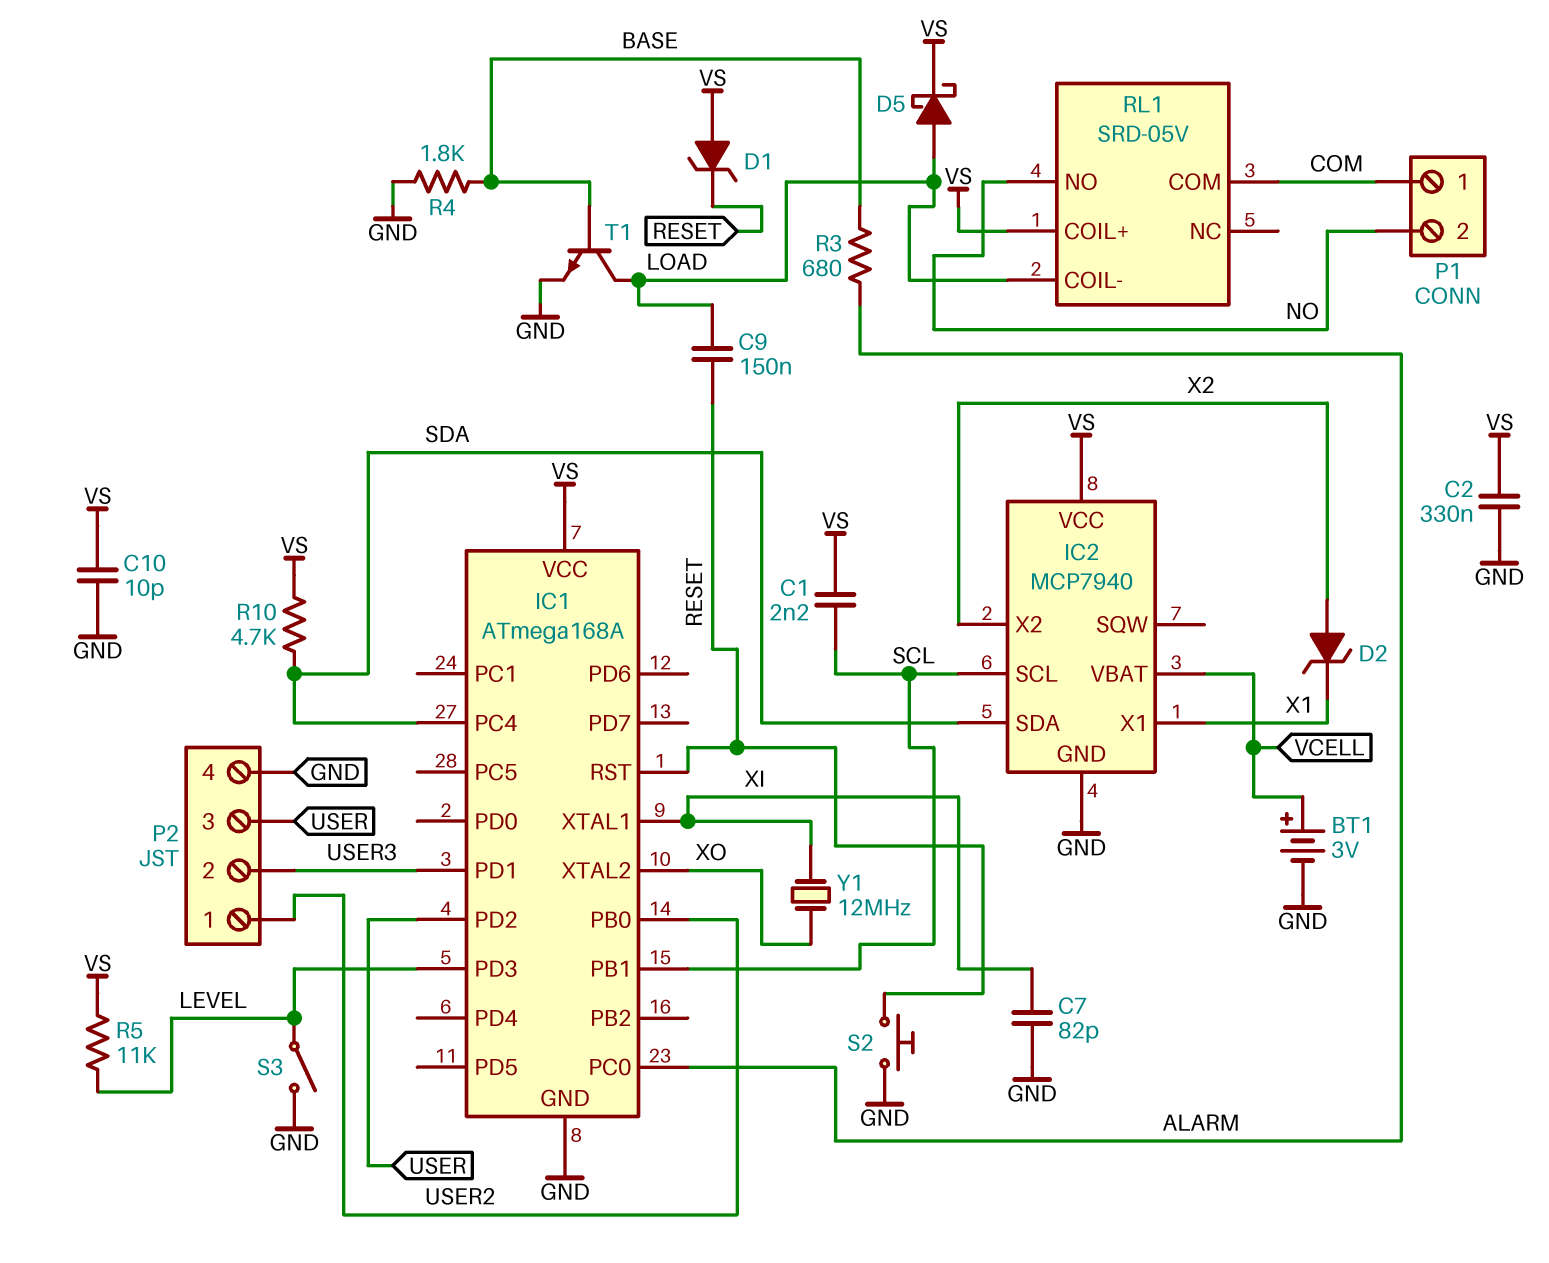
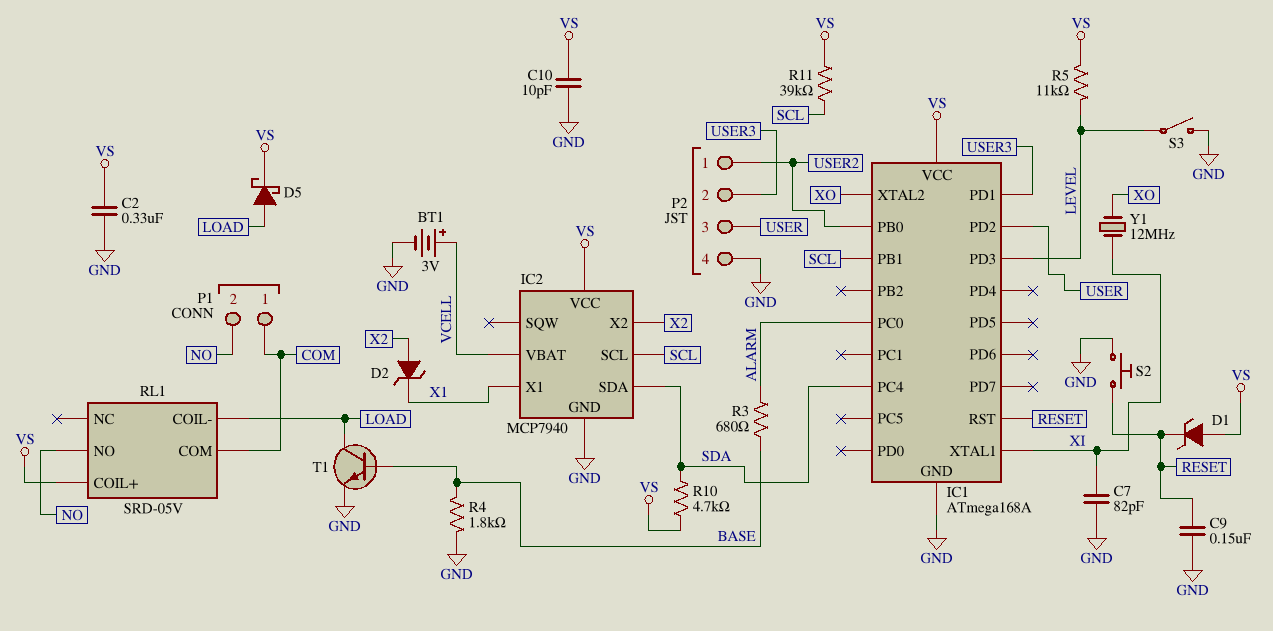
C1: 2.2nF (SCL, VS) -> none
C9: 150nF (LOAD, RESET) -> 150nF (GND, RESET)
R11: none -> 39k (SCL, VS)

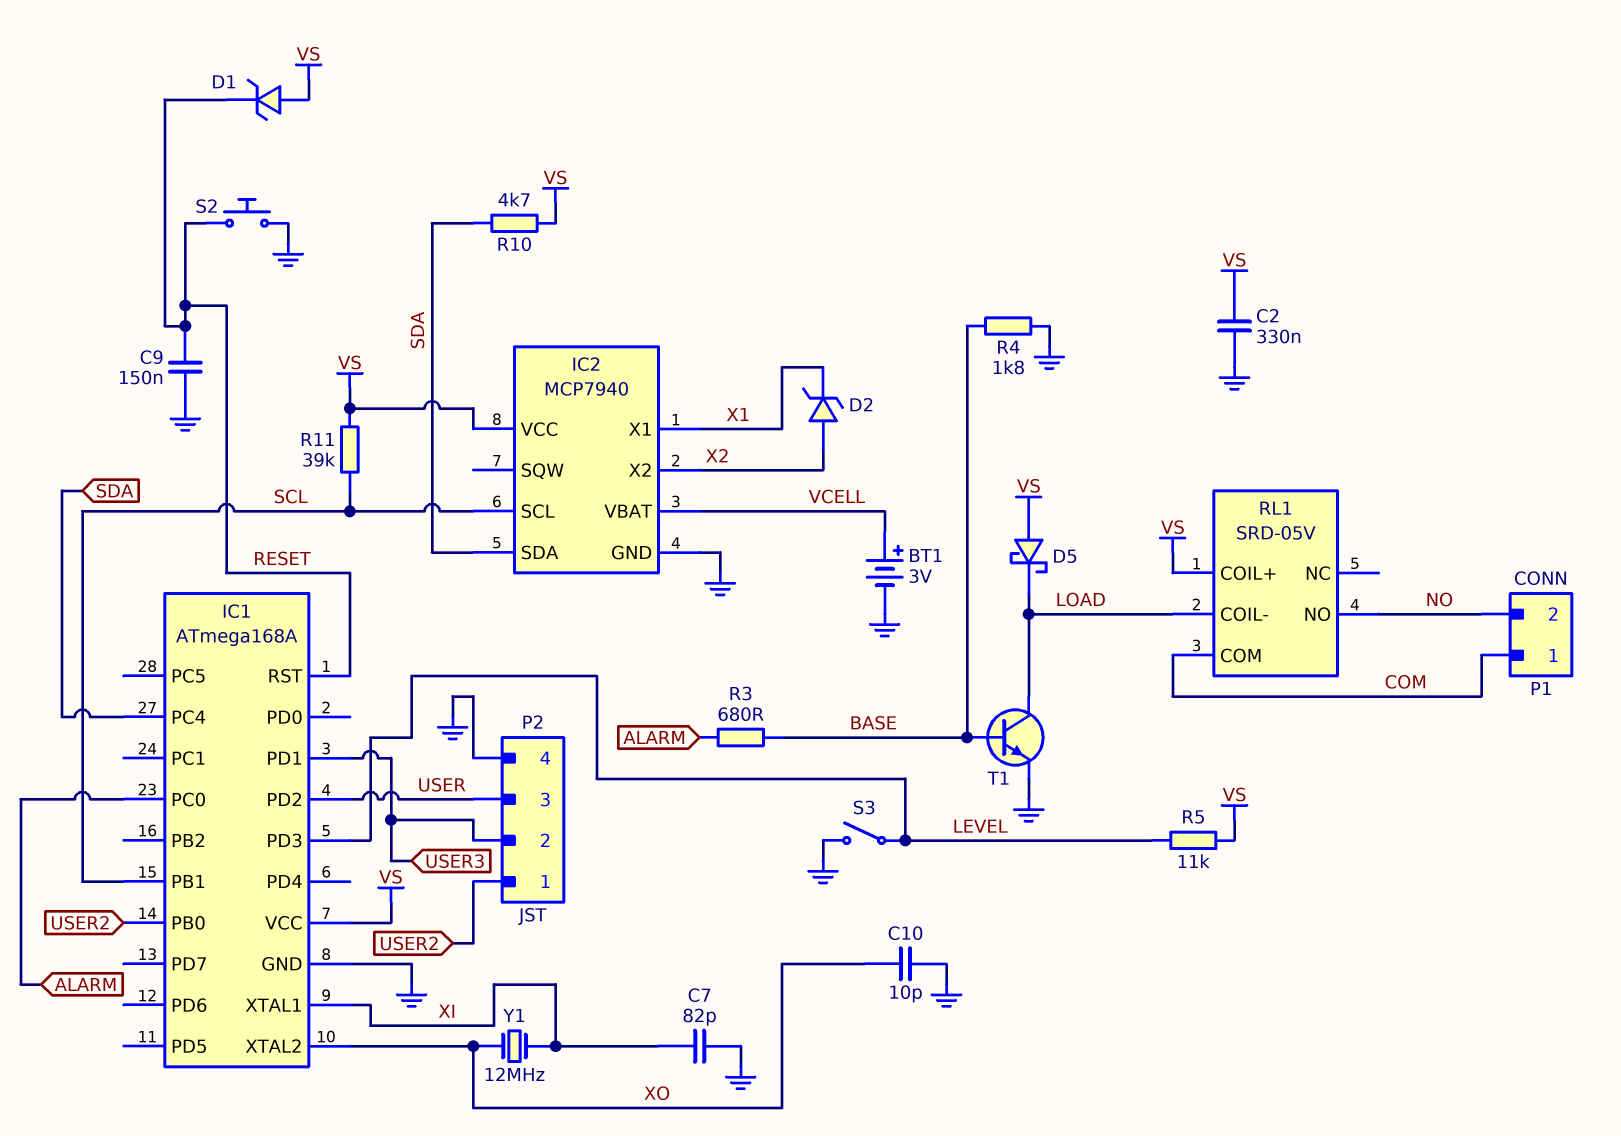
C10: 10pF (GND, VS) -> 10pF (GND, XO)
D5: schottky (A LOAD, K VS) -> schottky (A VS, K LOAD)

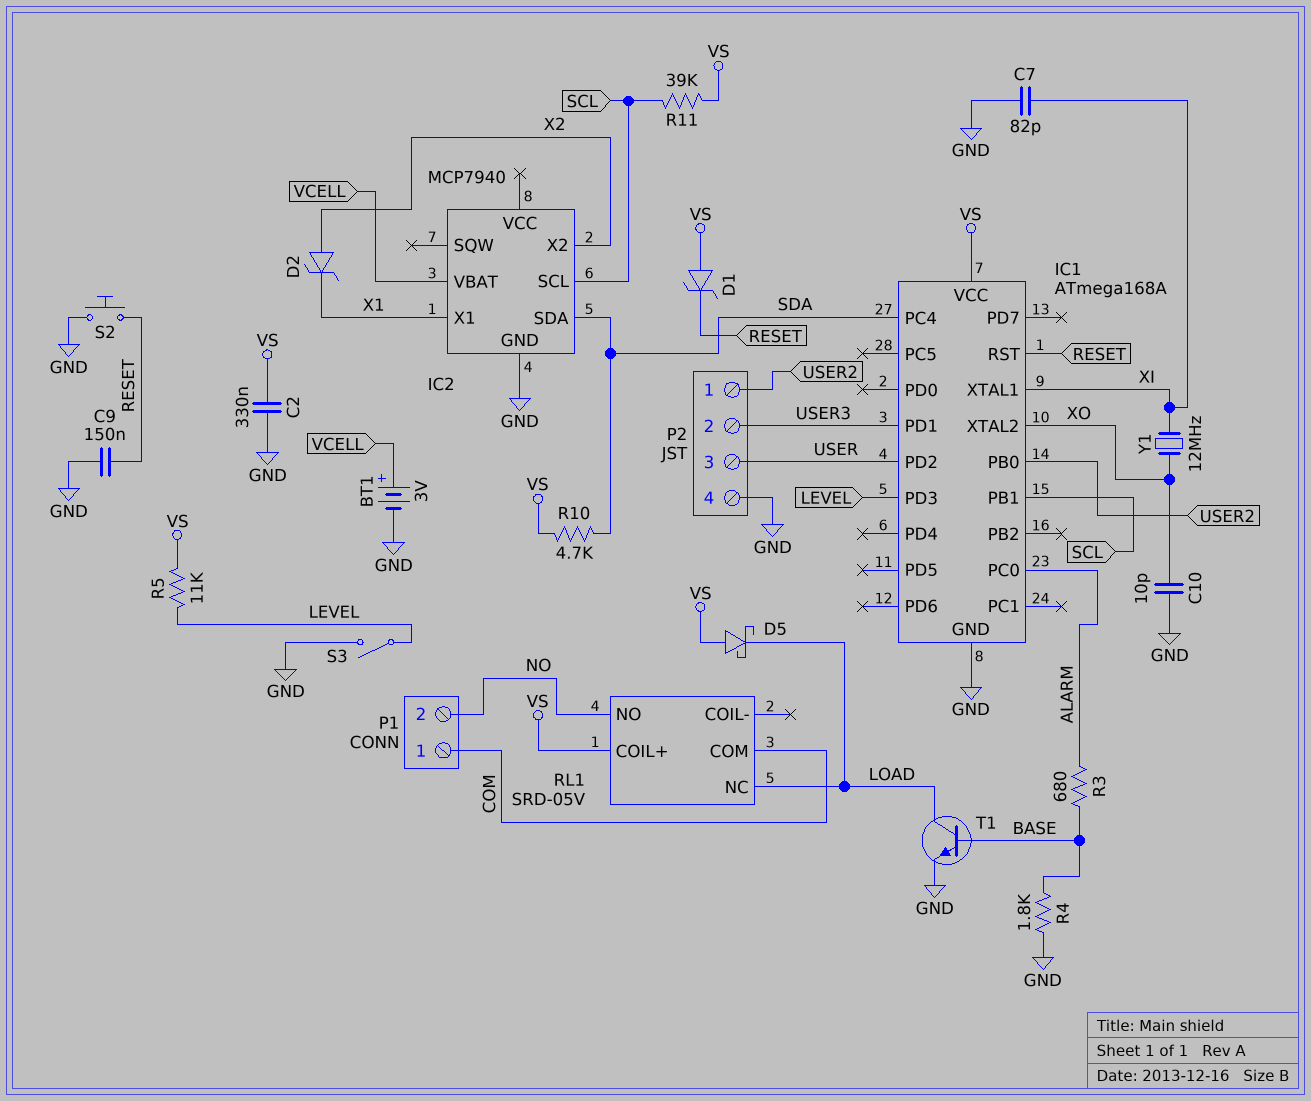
IC2 pin VCC: VS -> none
RL1 pin COIL-: LOAD -> none
RL1 pin NC: none -> LOAD

